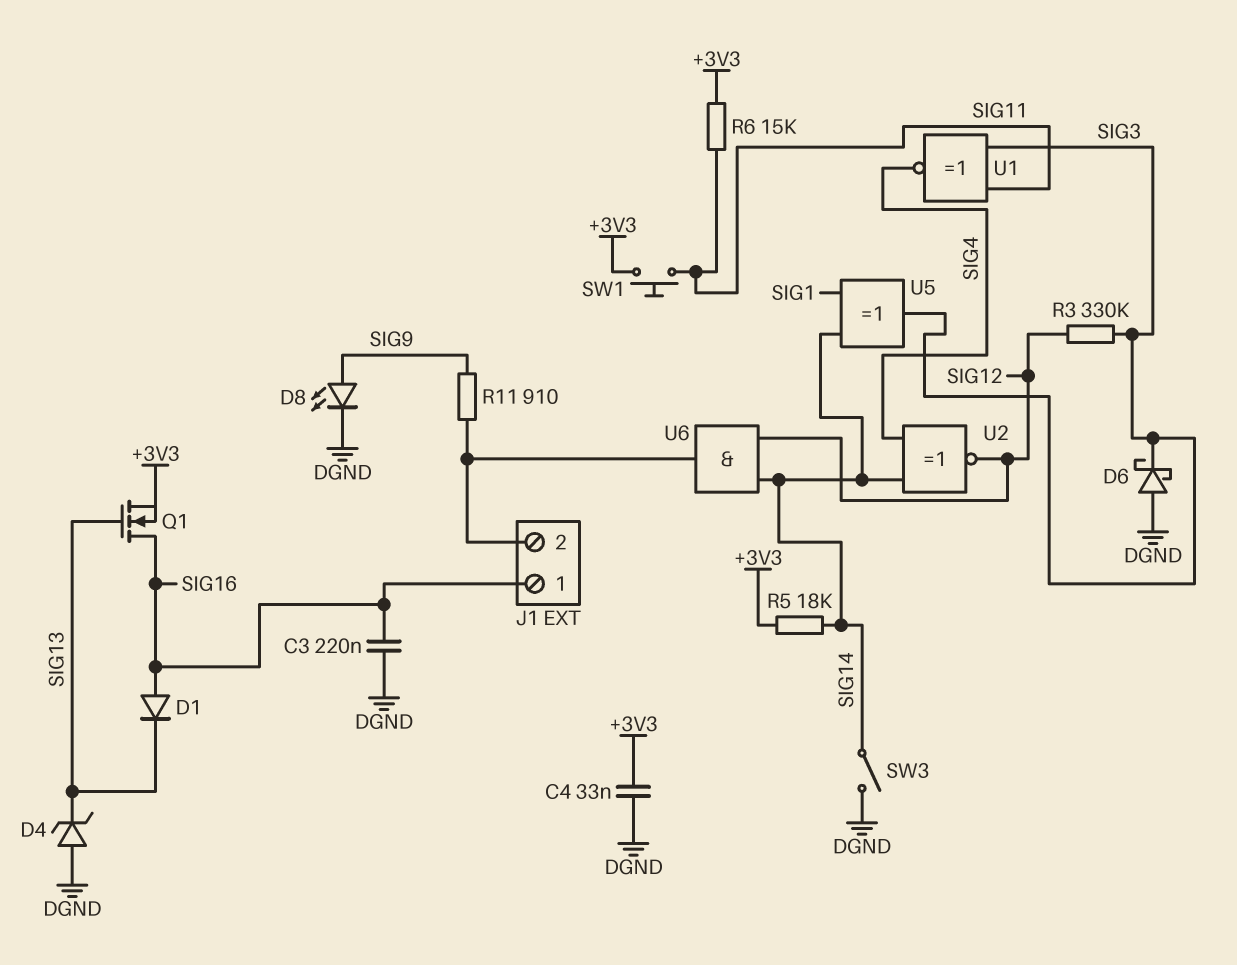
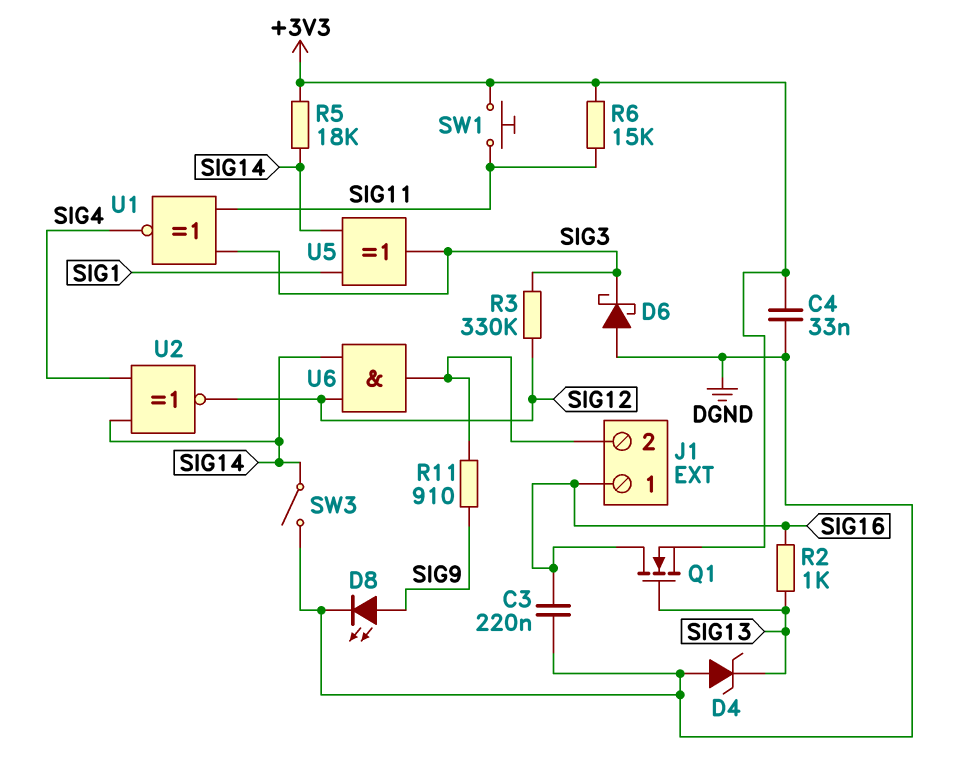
D1: diode (A SIG16, K SIG13) -> none
R2: none -> 1k (SIG13, SIG16)

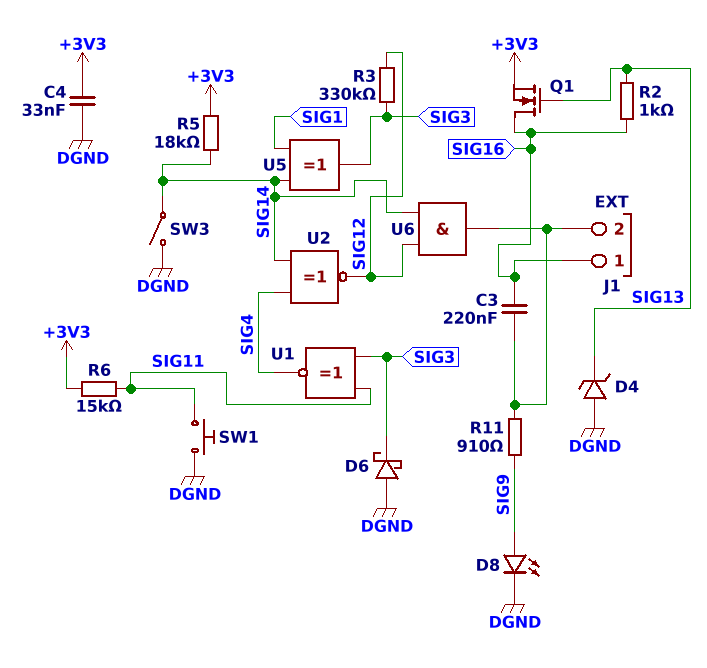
C3: 220nF (DGND, SIG16) -> 220nF (J1/2, SIG16)
SW1: button (+3V3, SIG11) -> button (DGND, SIG11)

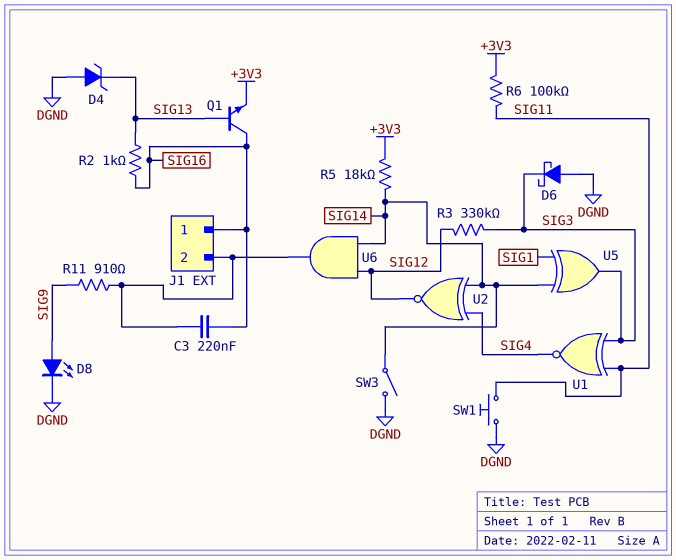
C4: 33nF (+3V3, DGND) -> none
Q1: NMOS (G SIG13, D SIG16, S +3V3) -> NPN (B SIG13, C SIG16, E +3V3)
R6: 15k (+3V3, SIG11) -> 100k (+3V3, SIG11)

